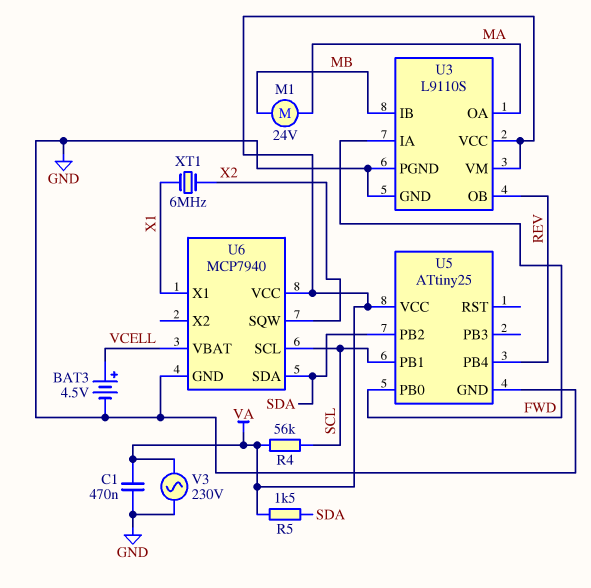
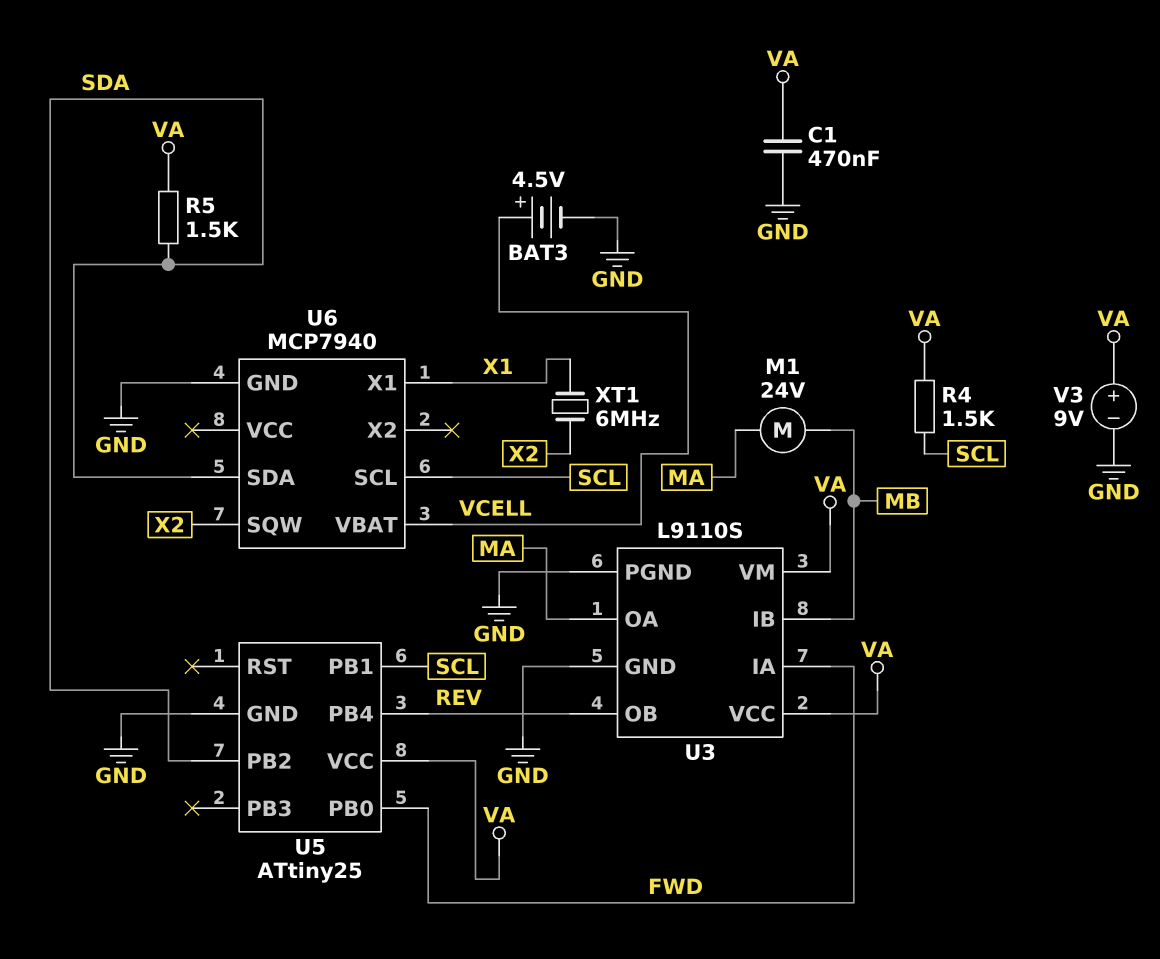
R4: 56k (SCL, VA) -> 1.5k (SCL, VA)
U6 pin VCC: VA -> none
V3: AC 230V (GND, VA) -> 9V (plus VA, minus GND)

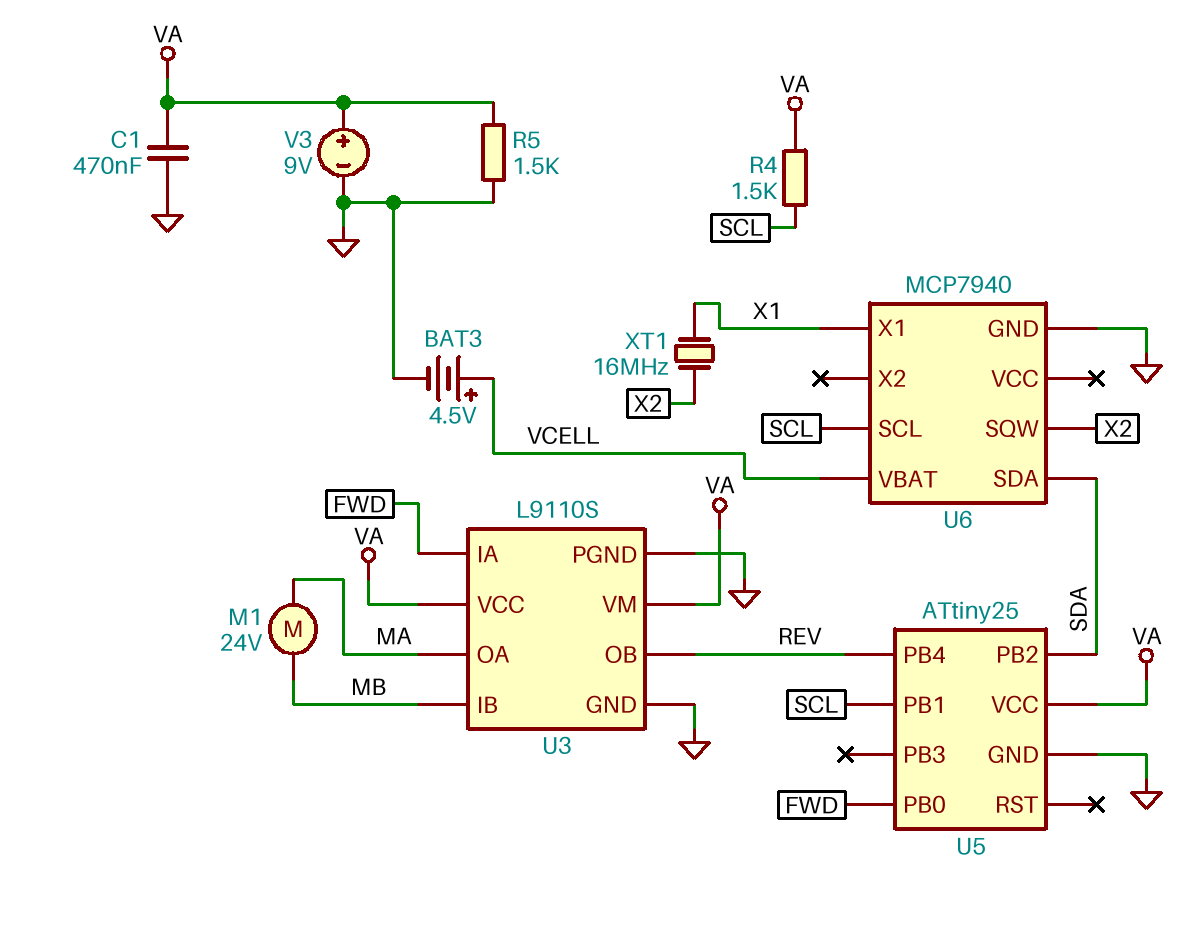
R5: 1.5k (SDA, VA) -> 1.5k (GND, VA)
XT1: 6MHz (X1, X2) -> 16MHz (X1, X2)

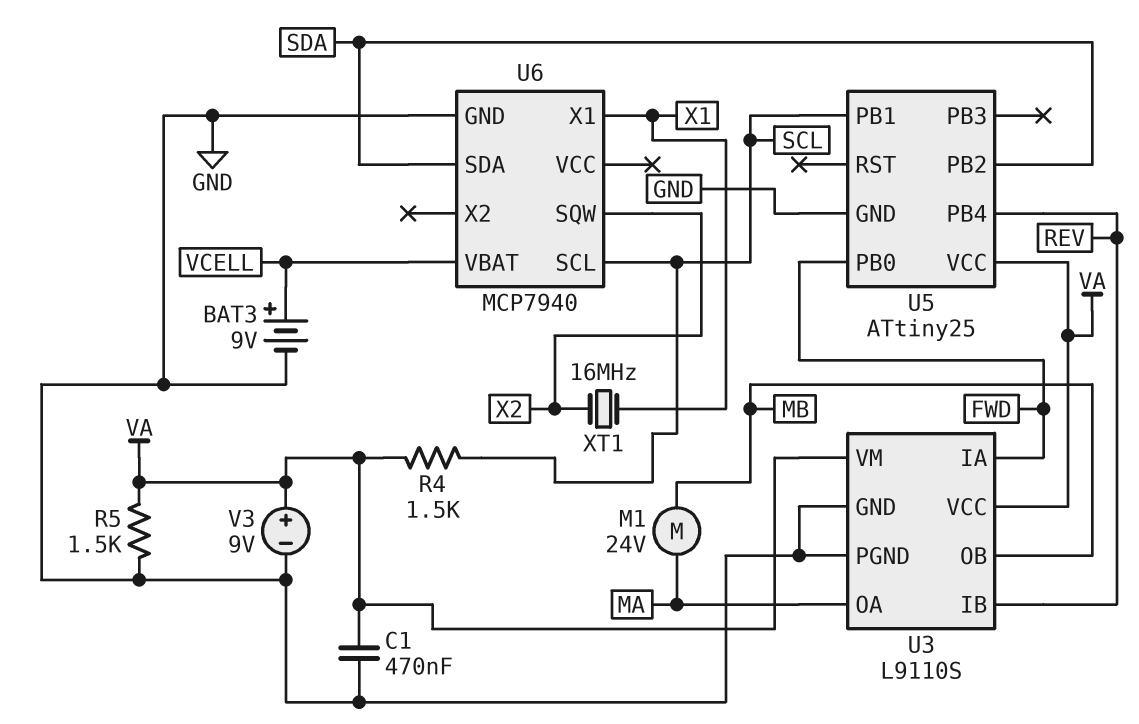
BAT3: 4.5V (plus VCELL, minus GND) -> 9V (plus VCELL, minus GND)
U3 pin IB: MB -> REV
U3 pin OB: REV -> MB

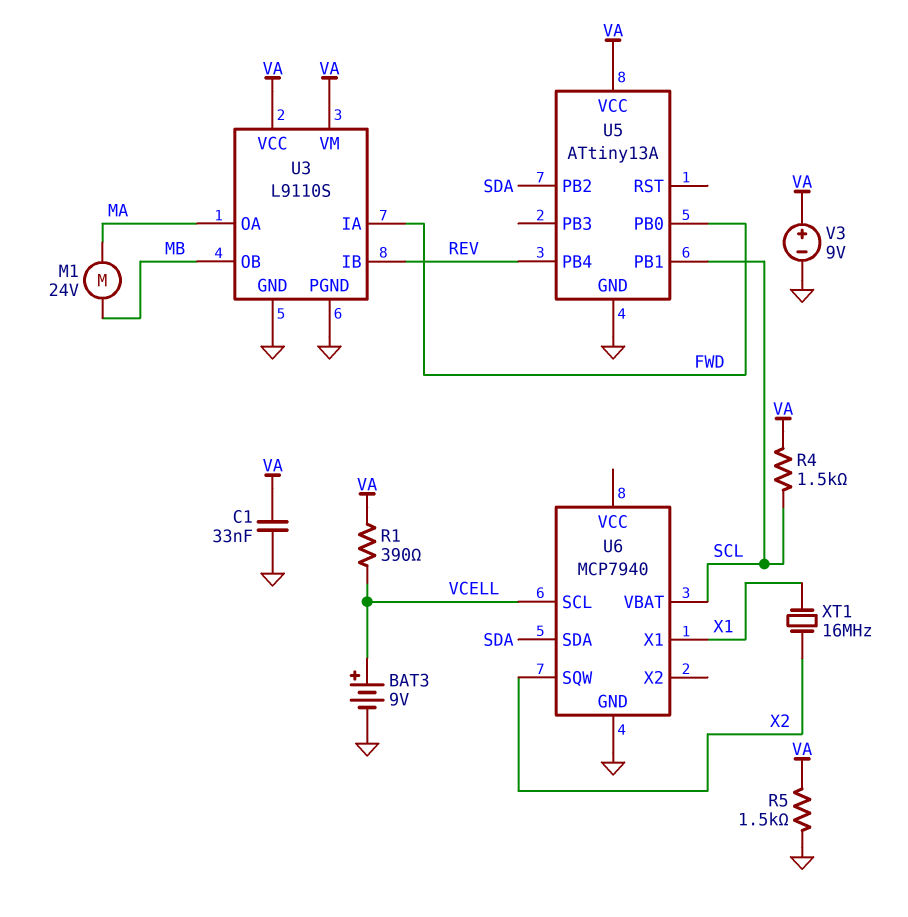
C1: 470nF (GND, VA) -> 33nF (GND, VA)
R1: none -> 390 (VA, VCELL)
U5: ATtiny25 -> ATtiny13A
U6 pin SCL: SCL -> VCELL
U6 pin VBAT: VCELL -> SCL

